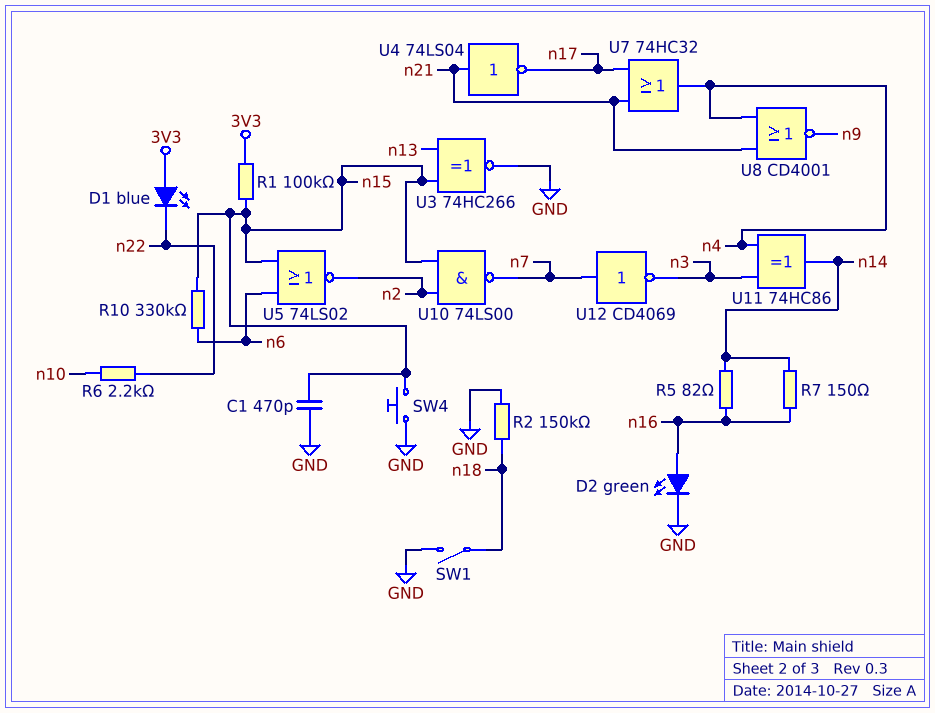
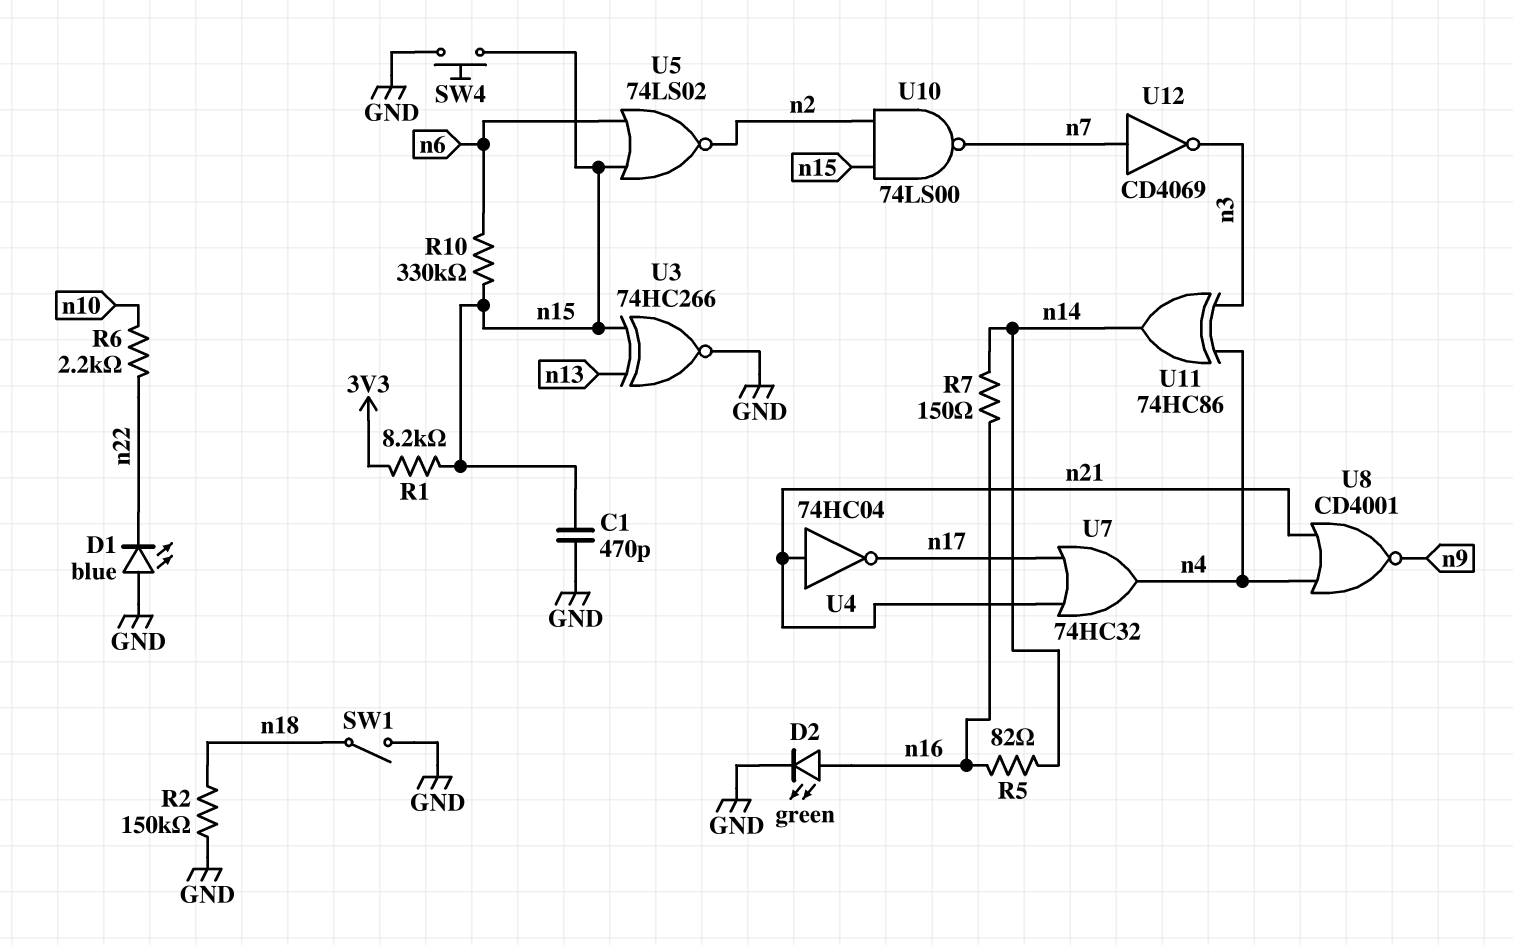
D1: LED blue (A 3V3, K n22) -> LED blue (A GND, K n22)
R1: 100k (3V3, n15) -> 8.2k (3V3, n15)
U4: NOT 74LS04 (in n21, out n17) -> NOT 74HC04 (in n21, out n17)

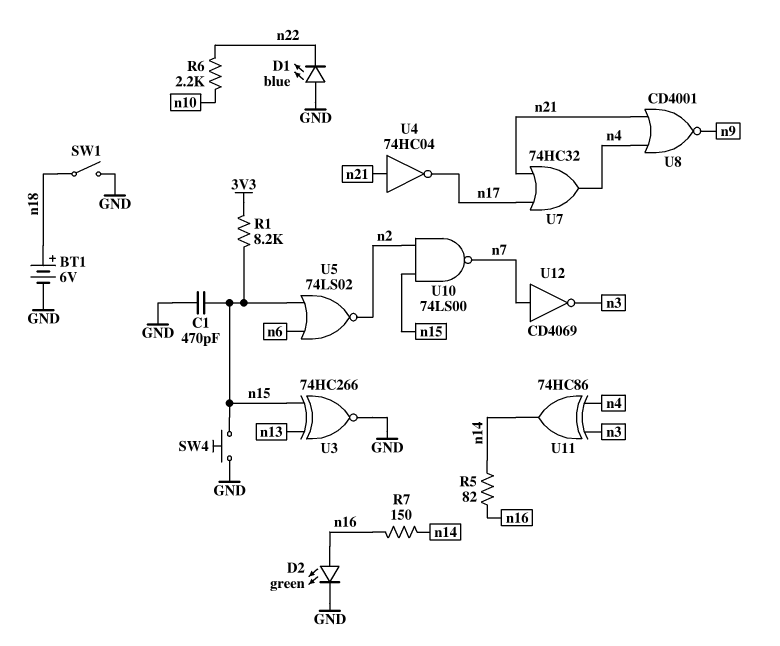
BT1: none -> 6V (plus n18, minus GND)
R2: 150k (GND, n18) -> none
R10: 330k (n6, n15) -> none

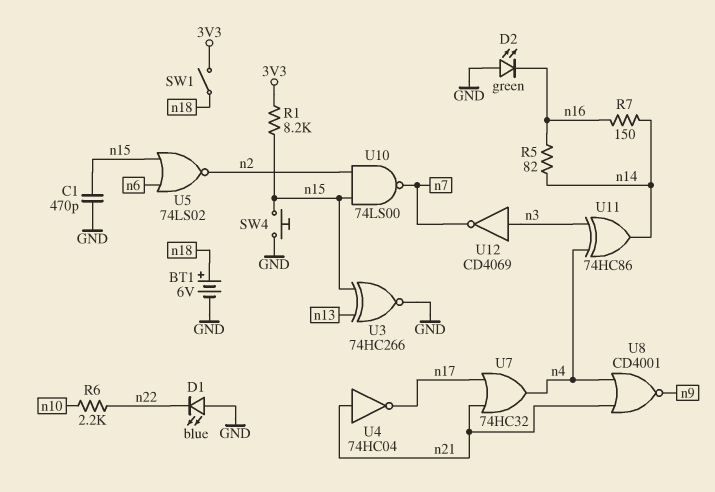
D2: LED green (A n16, K GND) -> LED green (A GND, K n16)
SW1: switch (GND, n18) -> switch (3V3, n18)
U12: NOT CD4069 (in n7, out n3) -> NOT CD4069 (in n3, out n7)

